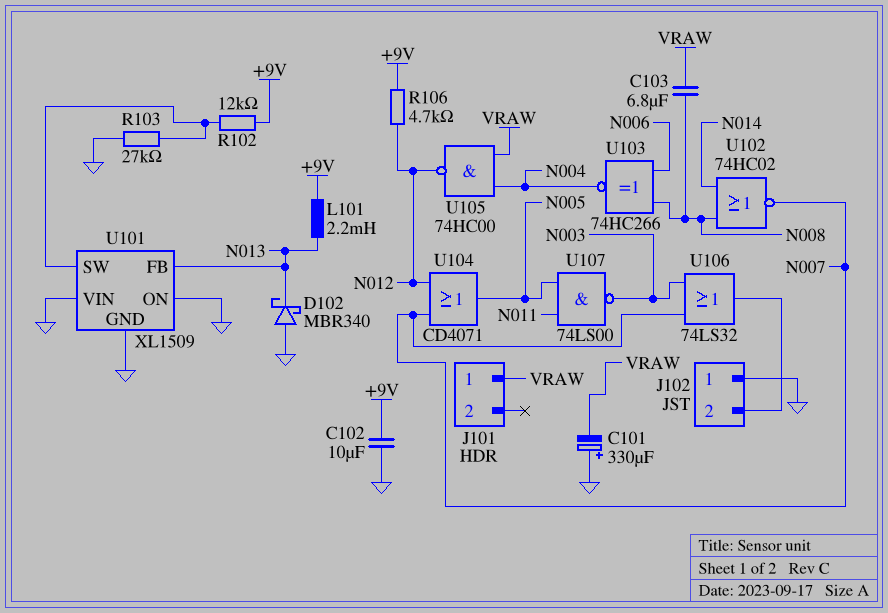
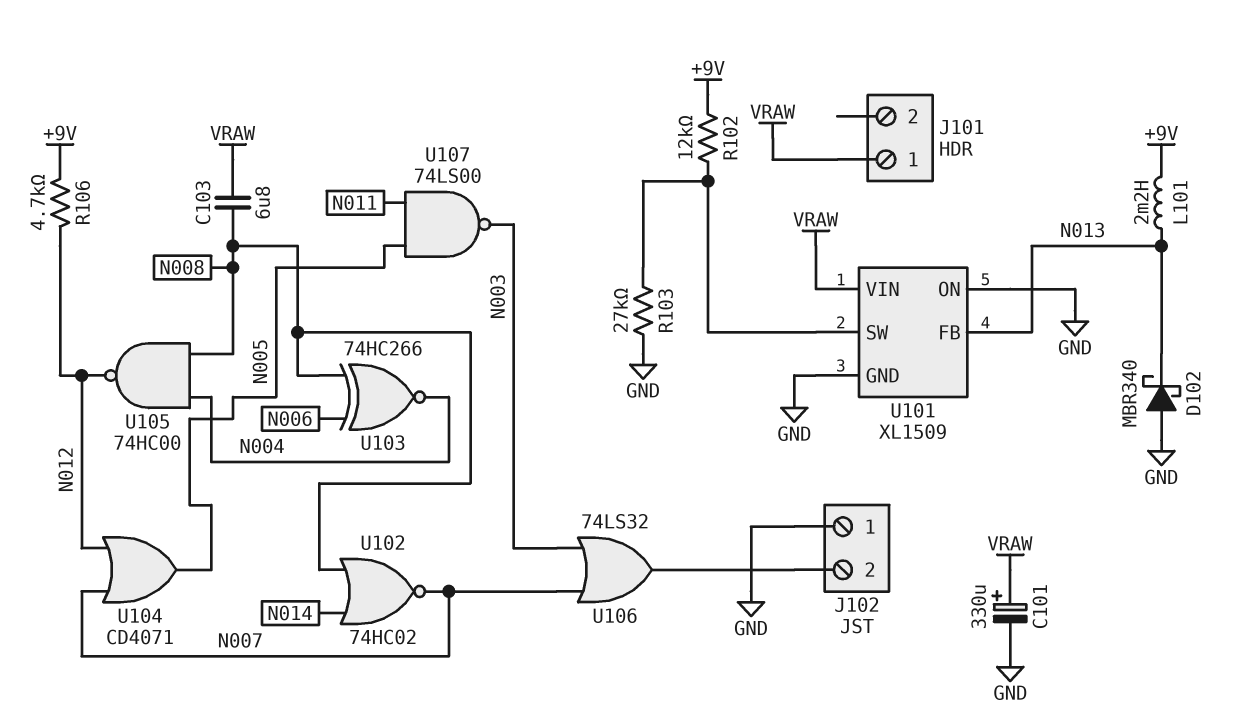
C101: 330uF (plus GND, minus VRAW) -> 330uF (plus VRAW, minus GND)
C102: 10uF (+9V, GND) -> none
U101 pin VIN: GND -> VRAW
U105: NAND 74HC00 (in N004, in VRAW, out N012) -> NAND 74HC00 (in N004, in N008, out N012)

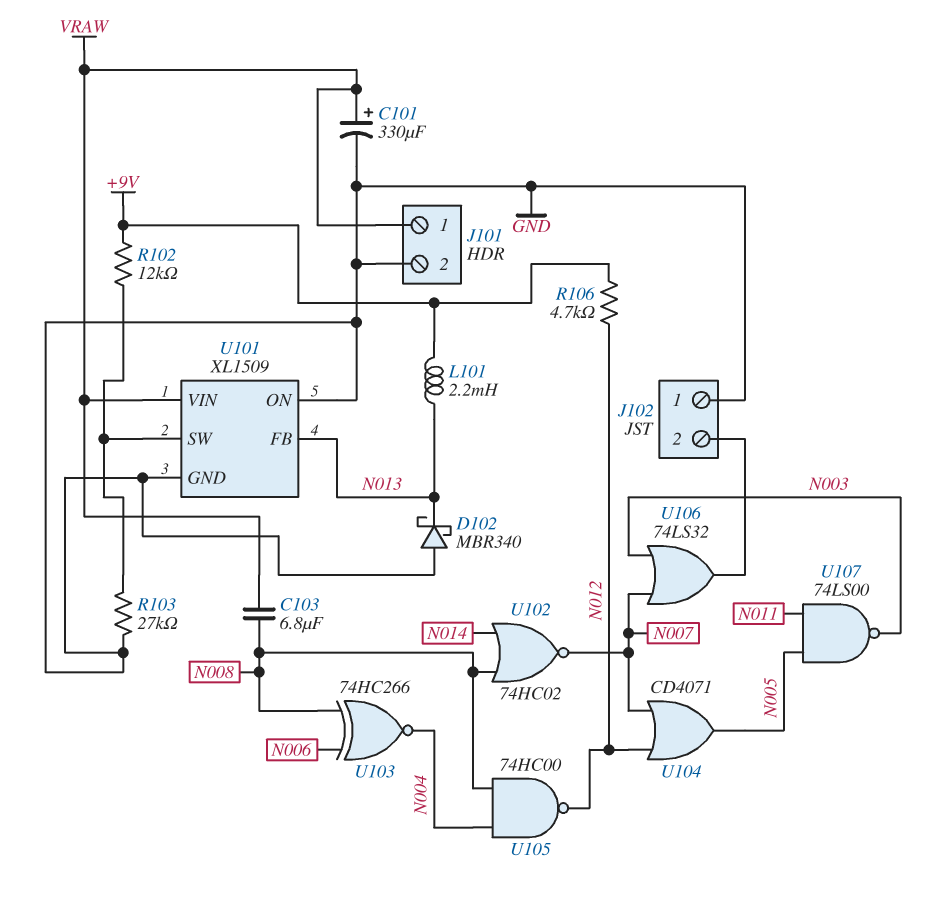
J101 pin 2: none -> GND

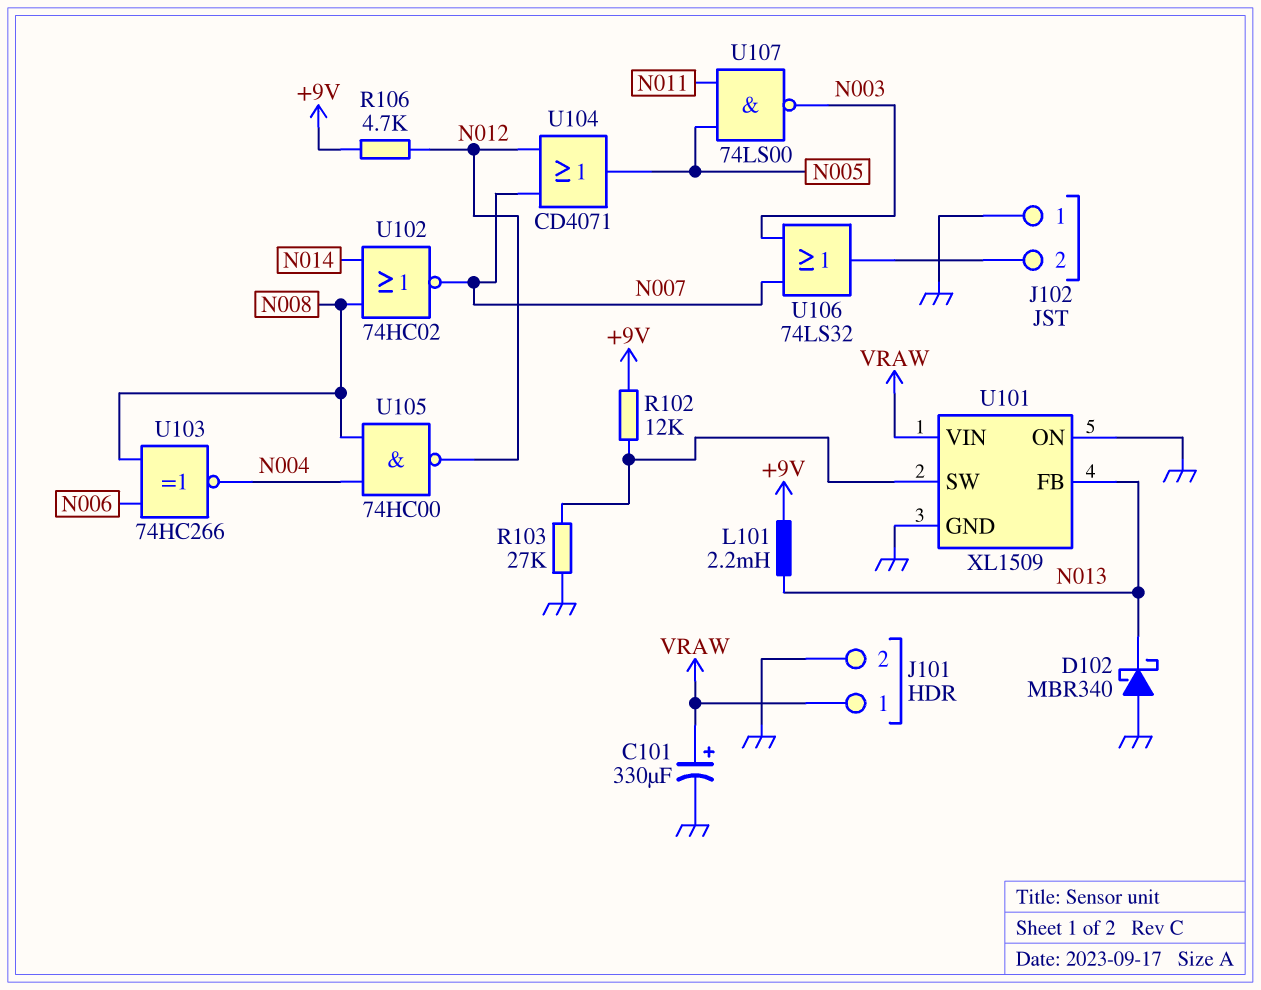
C103: 6.8uF (N008, VRAW) -> none

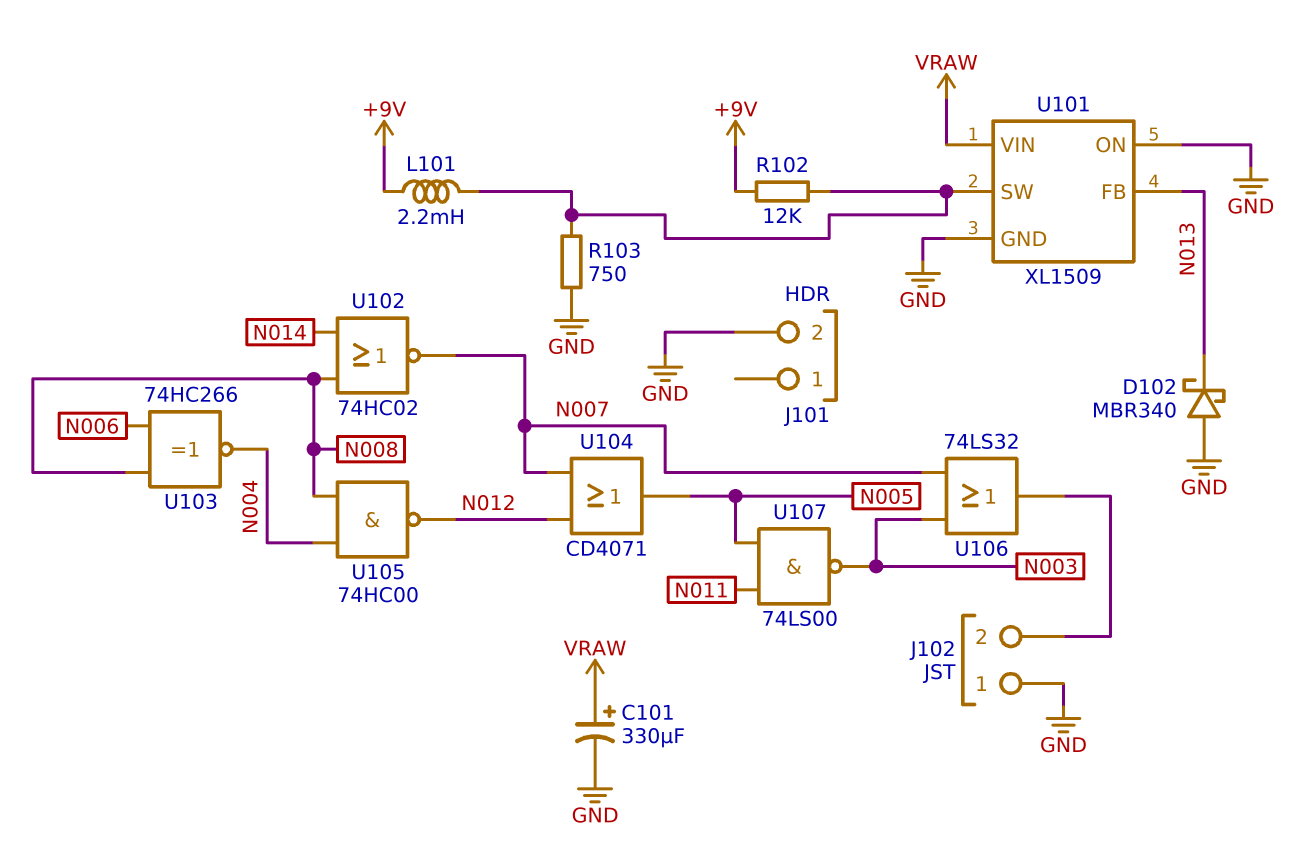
J101 pin 1: VRAW -> none
L101: 2.2mH (+9V, N013) -> 2.2mH (+9V, U101/SW)
R103: 27k (GND, U101/SW) -> 750 (GND, U101/SW)
R106: 4.7k (+9V, N012) -> none

